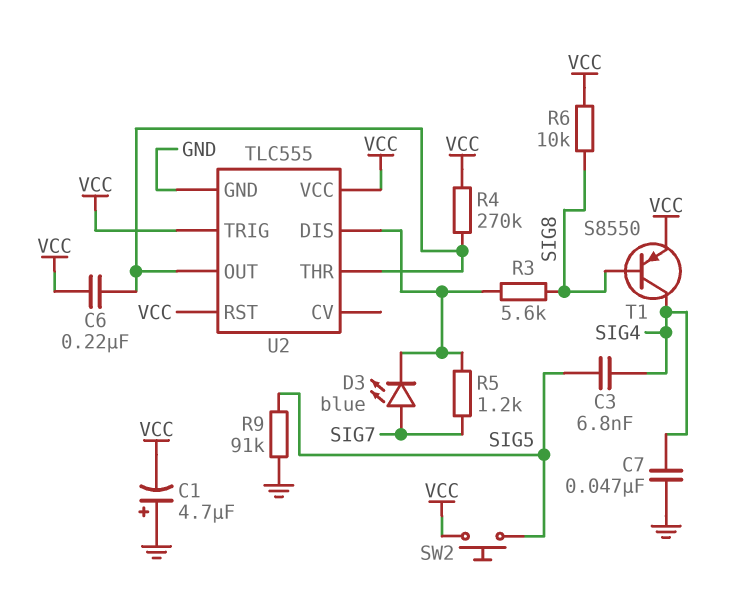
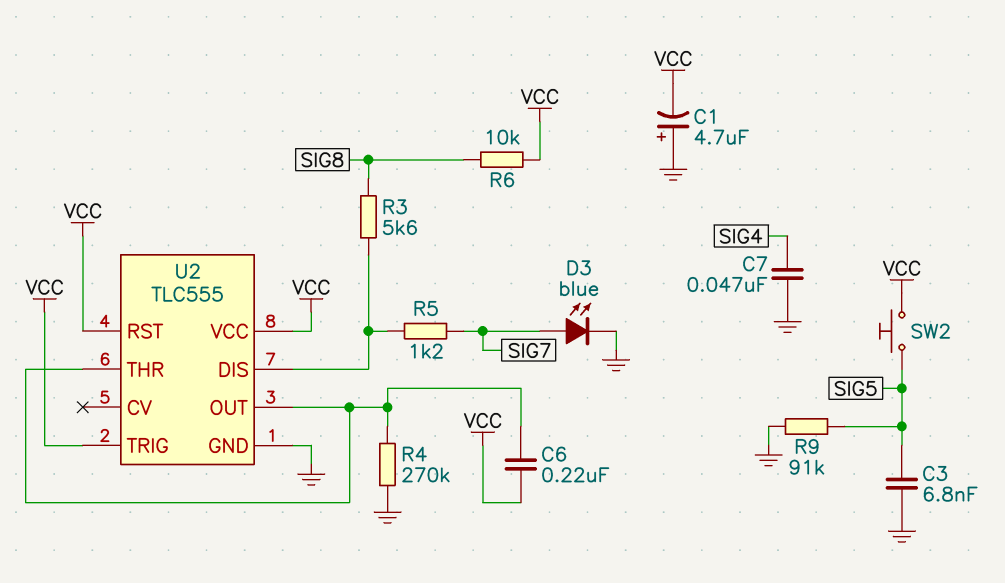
C3: 6.8nF (SIG4, SIG5) -> 6.8nF (GND, SIG5)
D3: LED blue (A SIG7, K U2/DIS) -> LED blue (A SIG7, K GND)
R4: 270k (U2/OUT, VCC) -> 270k (GND, U2/OUT)
T1: PNP S8550 (B SIG8, C SIG4, E VCC) -> none

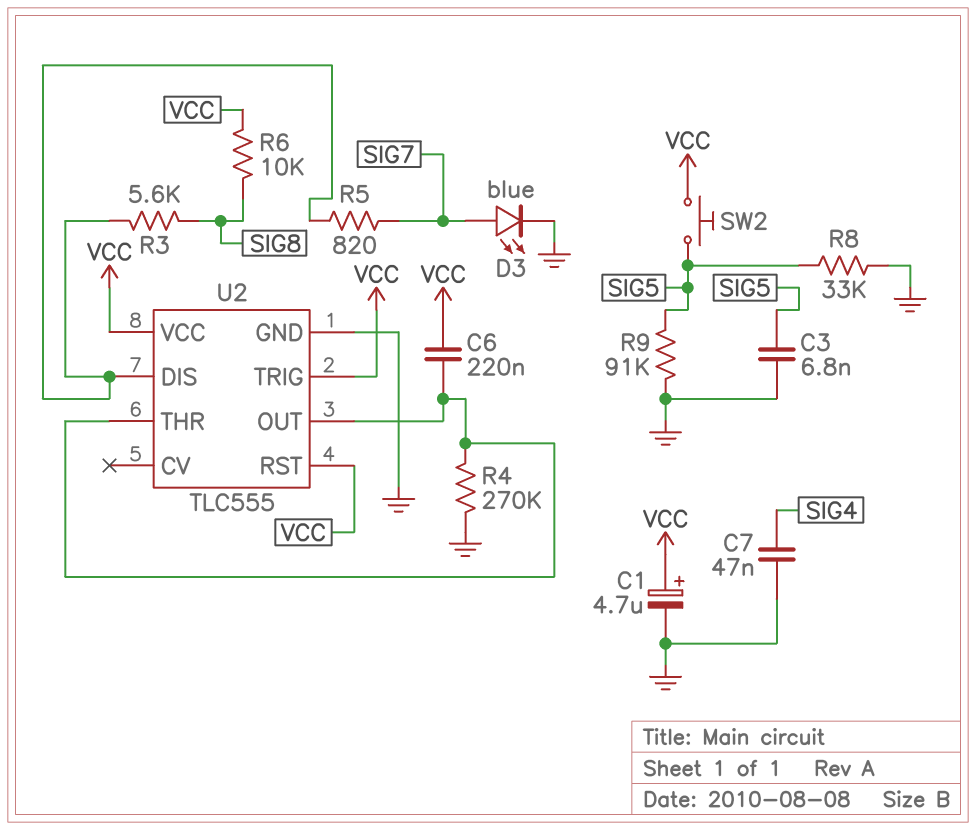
C1: 4.7uF (plus GND, minus VCC) -> 4.7uF (plus VCC, minus GND)
R5: 1.2k (SIG7, U2/DIS) -> 820 (SIG7, U2/DIS)
R8: none -> 33k (GND, SIG5)

